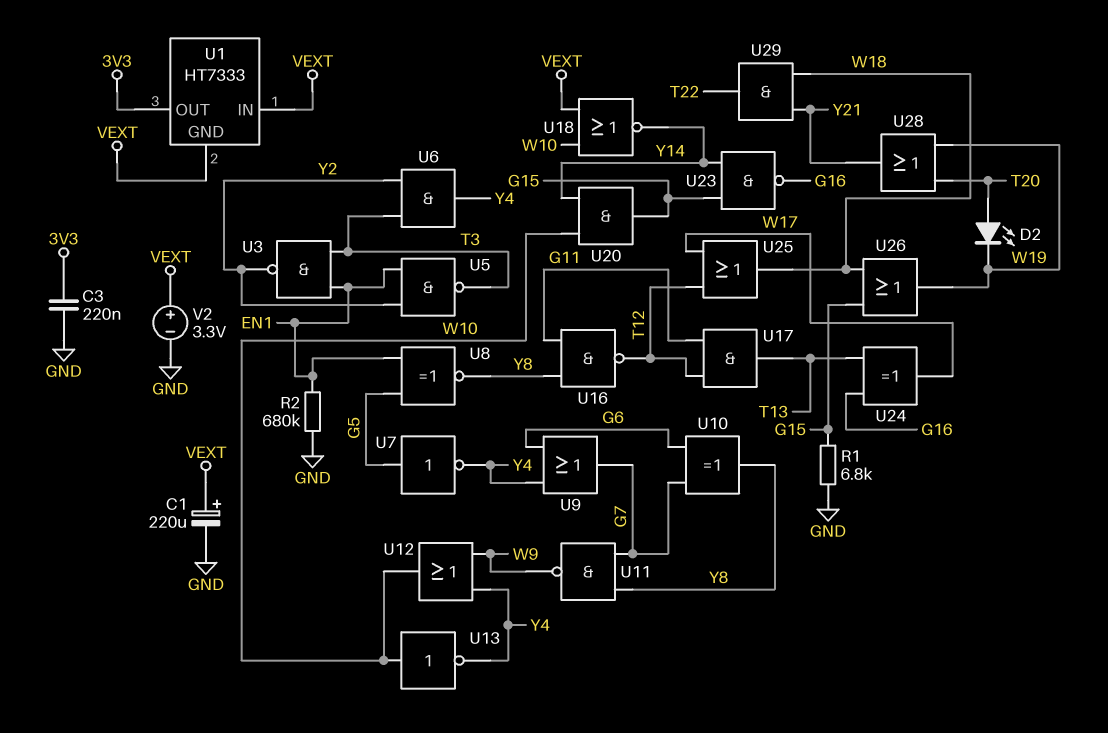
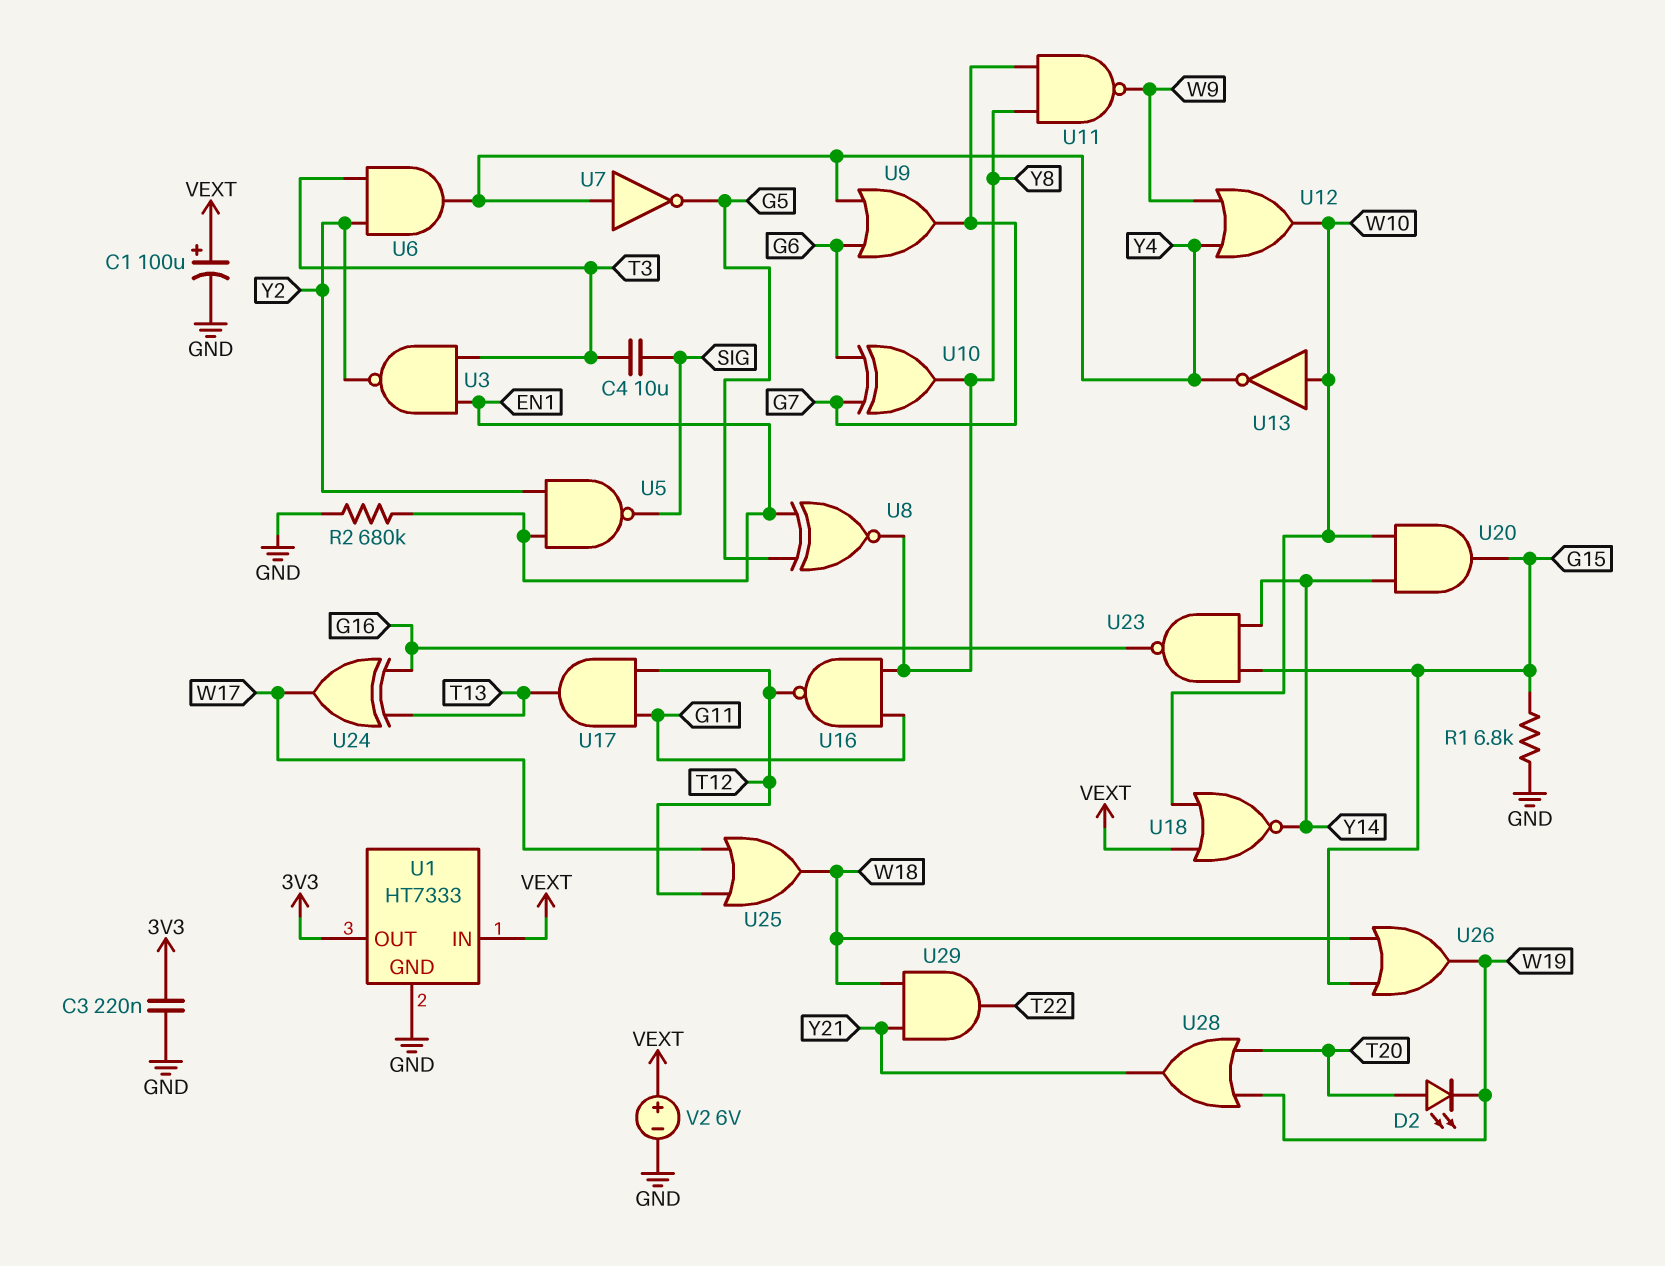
C1: 220uF (plus VEXT, minus GND) -> 100uF (plus VEXT, minus GND)
C4: none -> 10uF (SIG, T3)
U1 pin GND: VEXT -> GND
U5: NAND (in EN1, in Y2, out T3) -> NAND (in EN1, in Y2, out SIG)
U7: NOT (in G5, out Y4) -> NOT (in Y4, out G5)
V2: 3.3V (plus VEXT, minus GND) -> 6V (plus VEXT, minus GND)

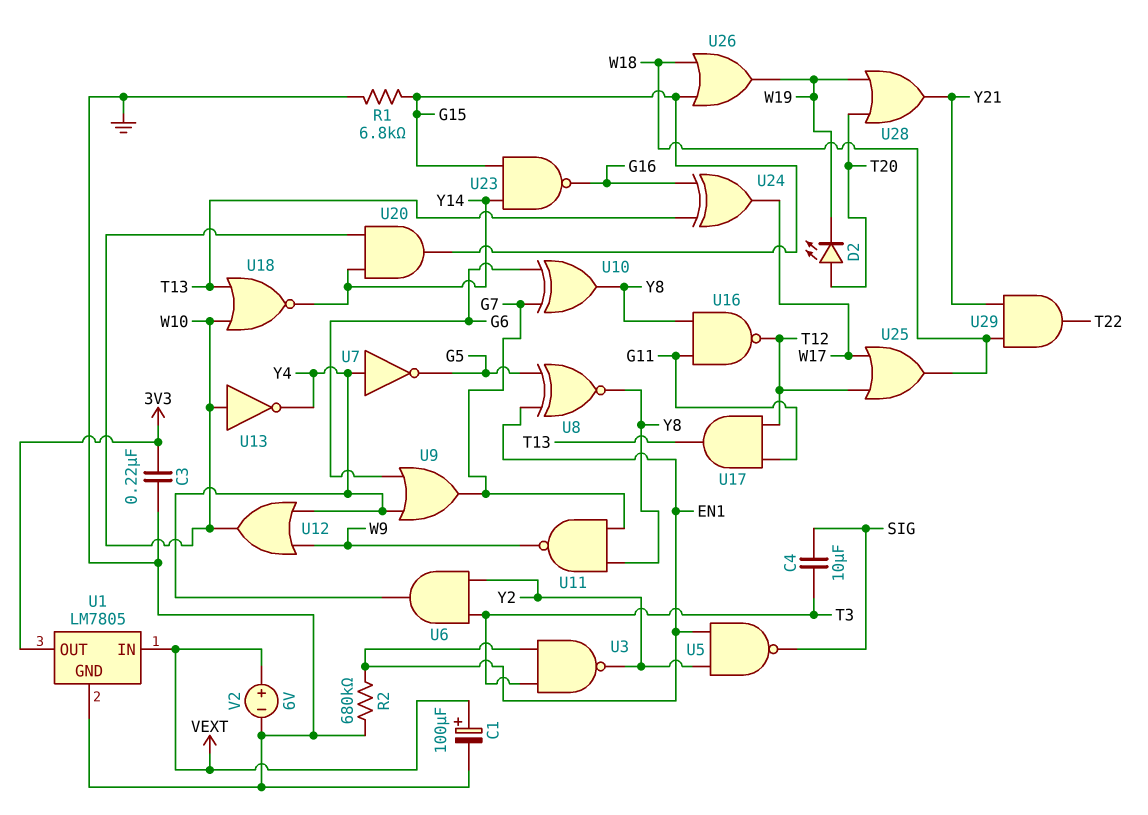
U1: HT7333 -> LM7805
U18: NOR (in VEXT, in W10, out Y14) -> NOR (in T13, in W10, out Y14)

